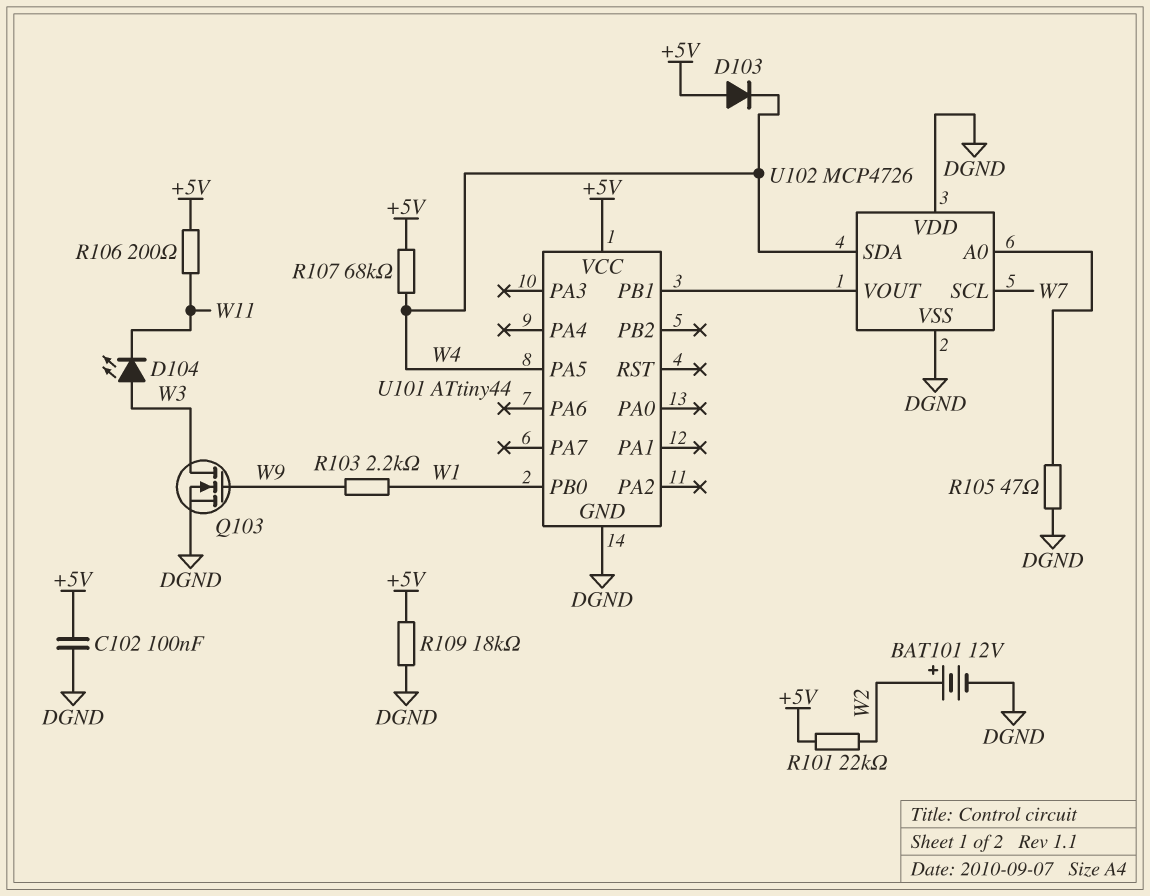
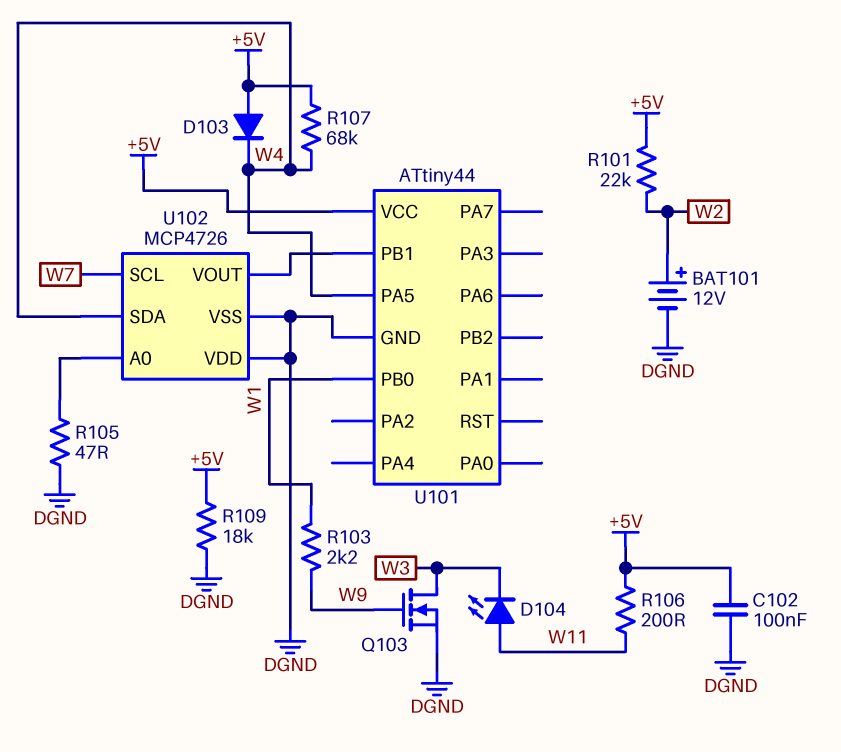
D104: LED (A W3, K W11) -> LED (A W11, K W3)

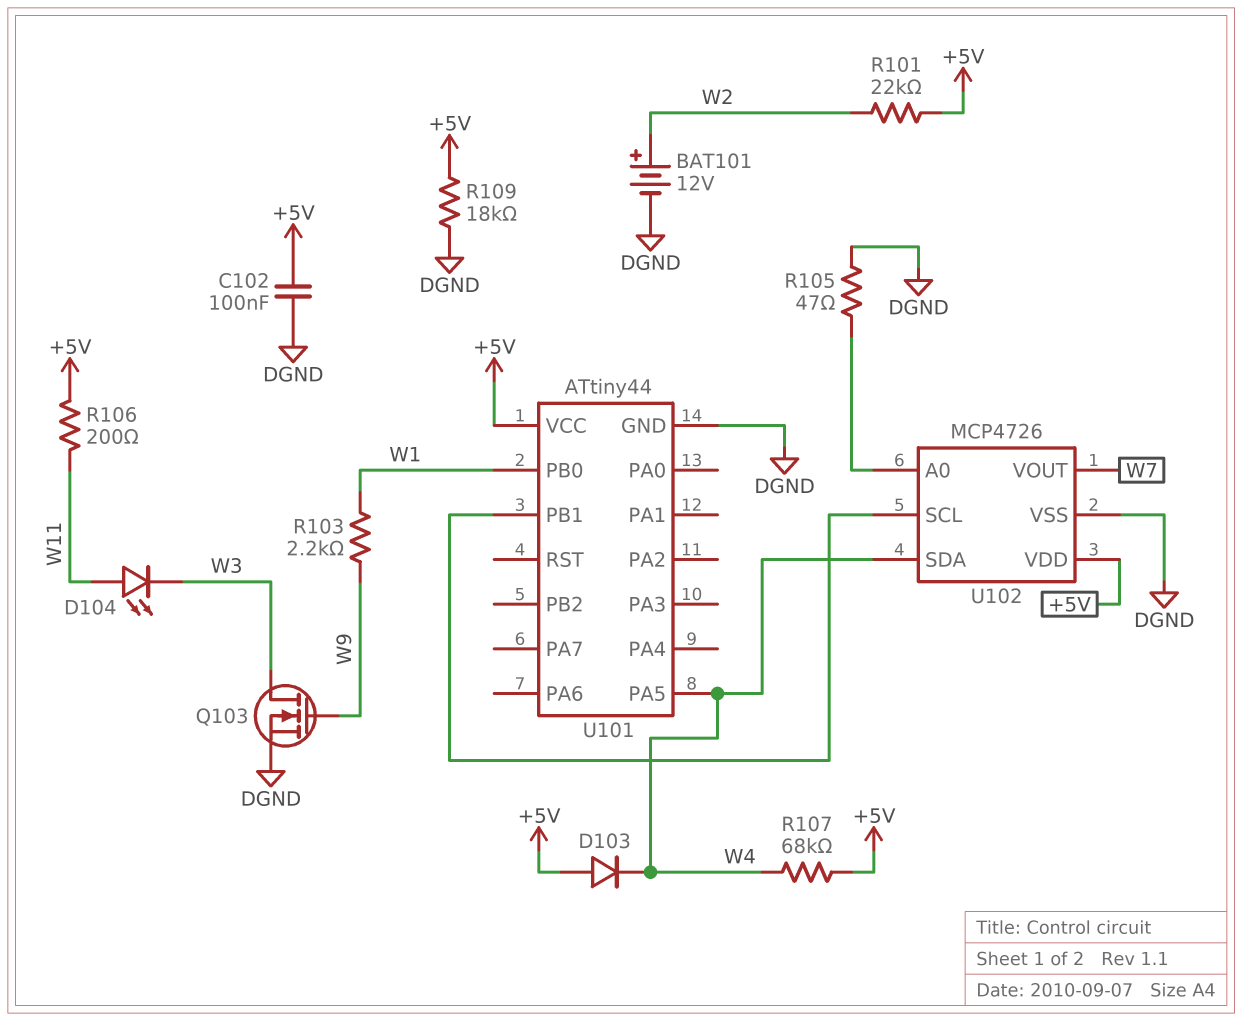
U102 pin SCL: W7 -> U101/PB1
U102 pin VDD: DGND -> +5V
U102 pin VOUT: U101/PB1 -> W7

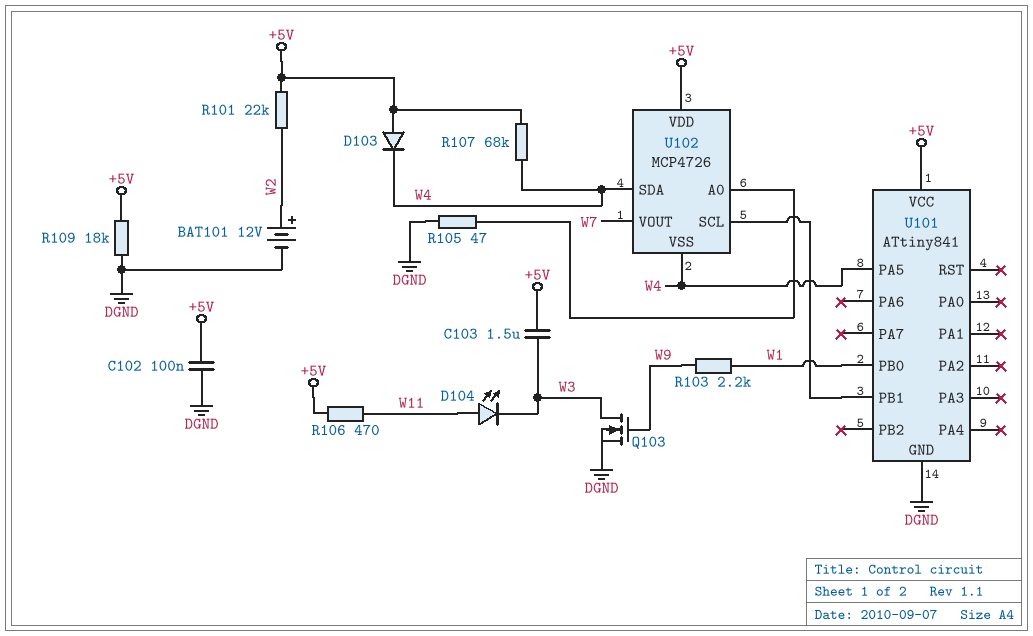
C103: none -> 1.5uF (+5V, W3)
R106: 200 (+5V, W11) -> 470 (+5V, W11)
U101: ATtiny44 -> ATtiny841
U102 pin VSS: DGND -> W4

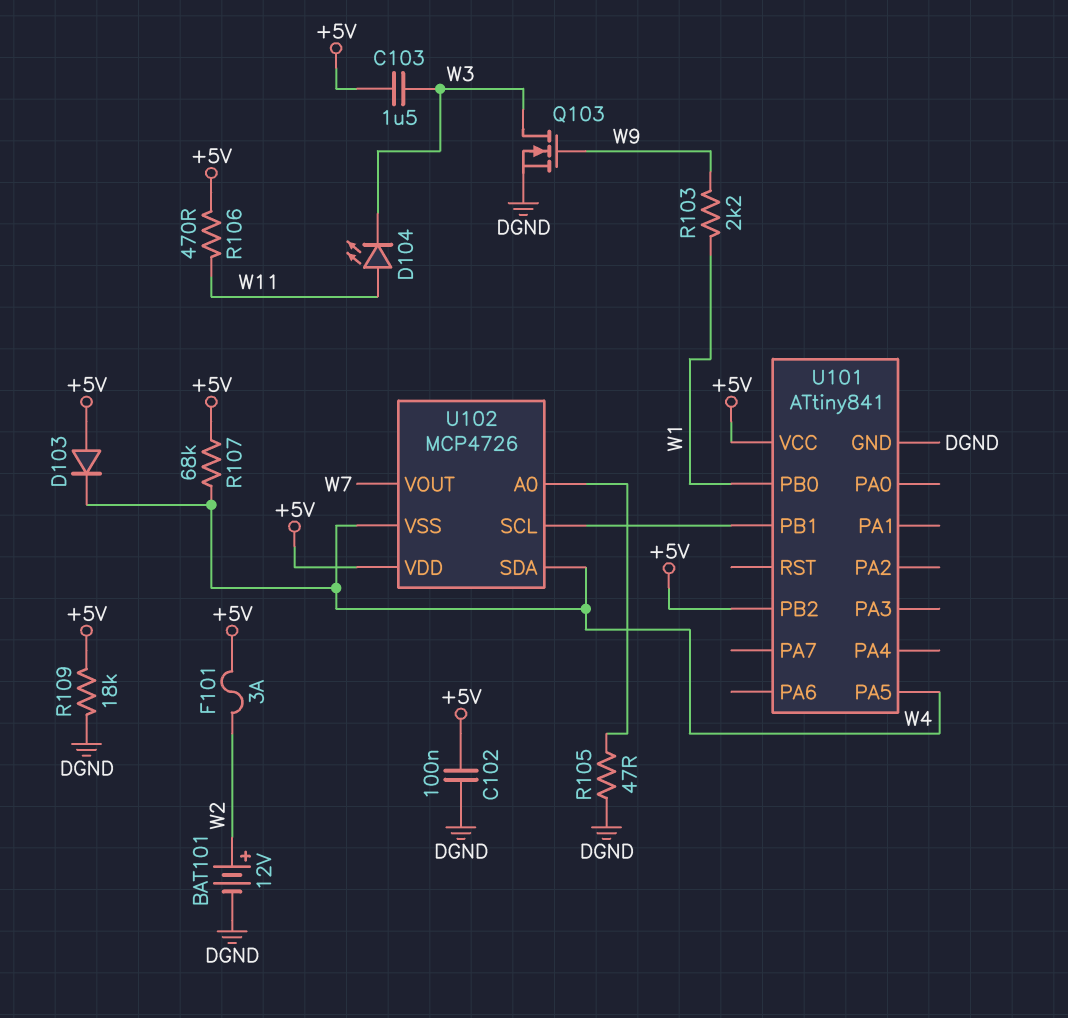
F101: none -> 3A (+5V, W2)
R101: 22k (+5V, W2) -> none
U101 pin PB2: none -> +5V

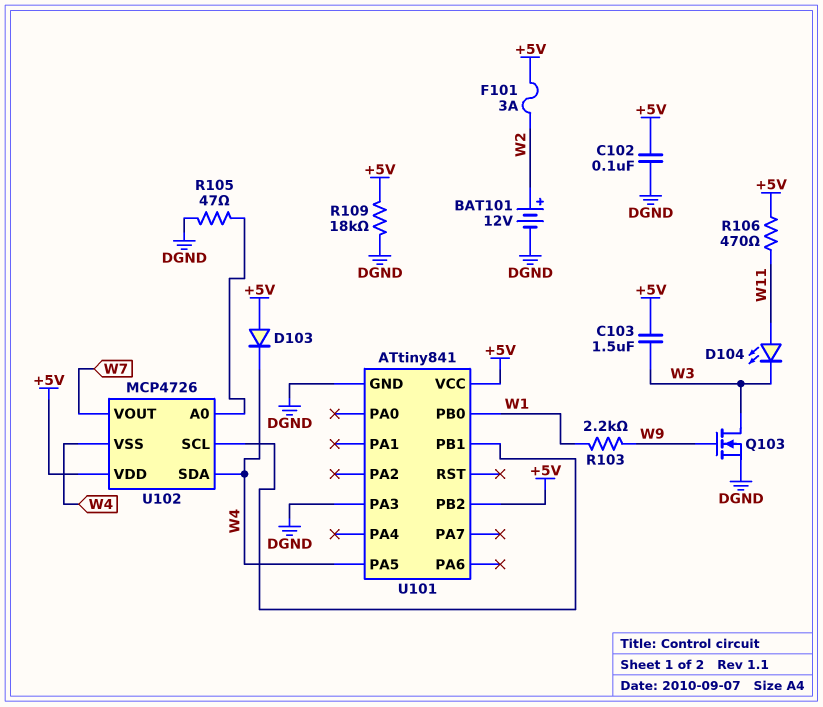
R107: 68k (+5V, W4) -> none
U101 pin PA3: none -> DGND

